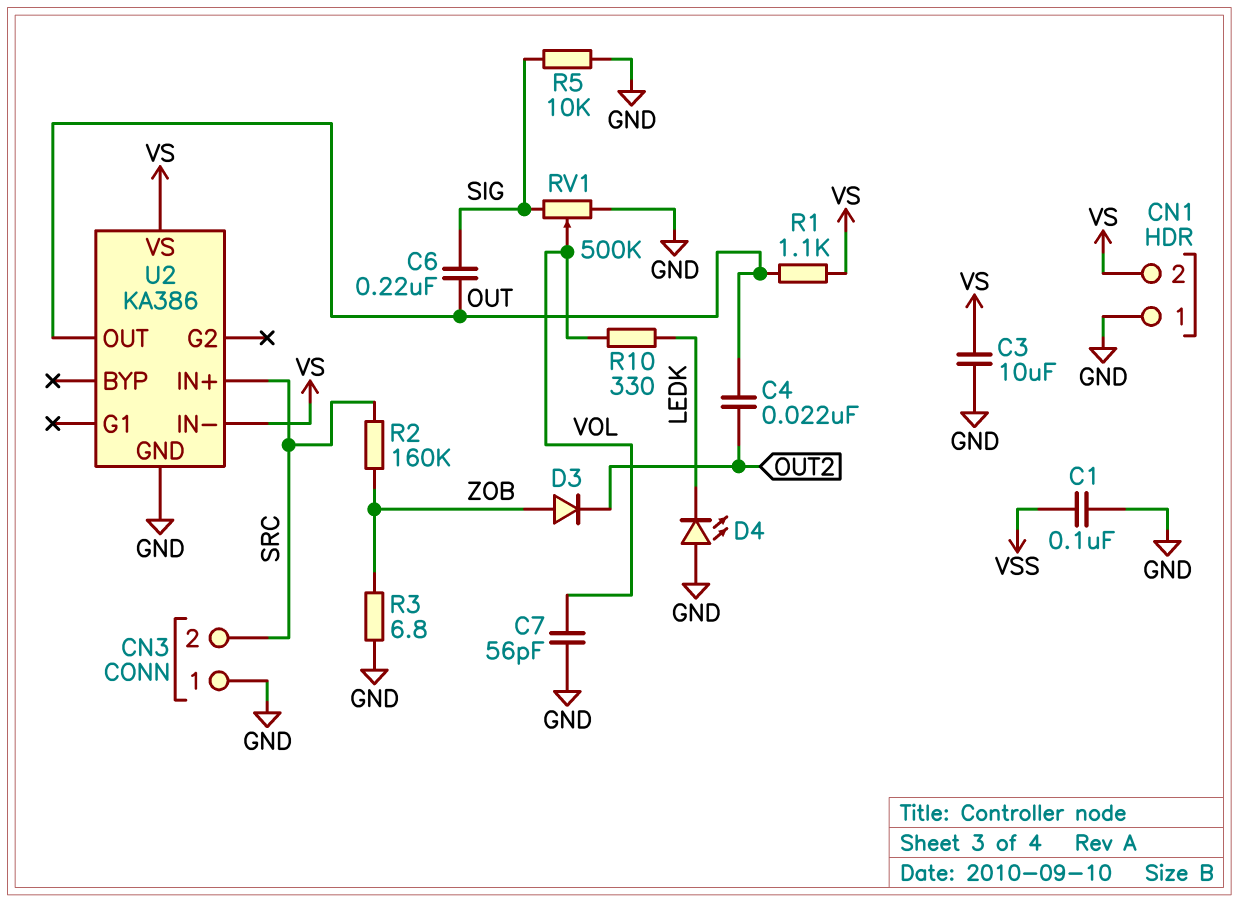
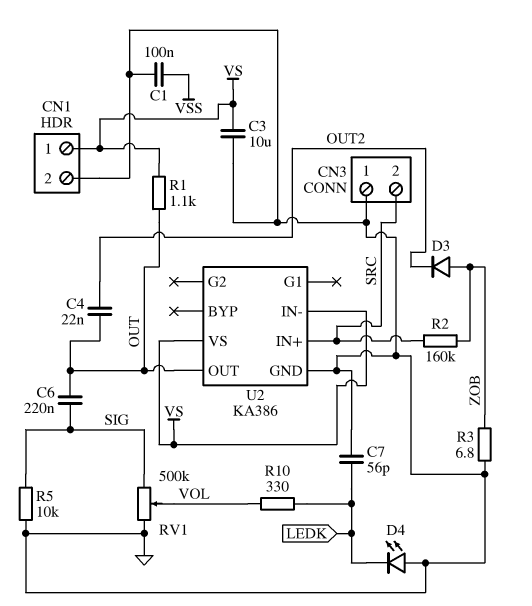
C7: 56pF (GND, VOL) -> 56pF (GND, LEDK)
CN1 pin 1: GND -> VS
CN1 pin 2: VS -> GND

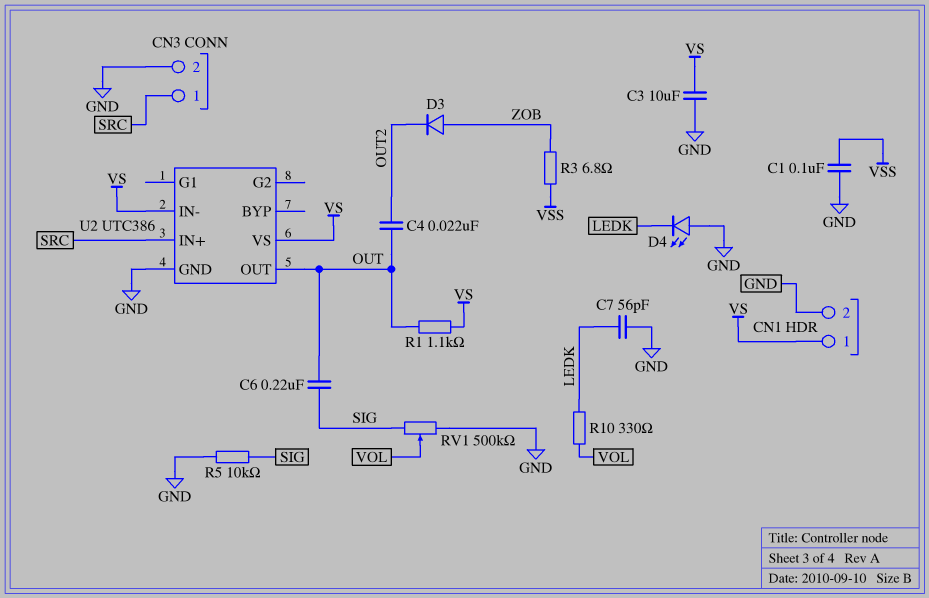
CN3 pin 1: GND -> SRC
CN3 pin 2: SRC -> GND
R2: 160k (SRC, ZOB) -> none
R3: 6.8 (GND, ZOB) -> 6.8 (VSS, ZOB)
U2: KA386 -> UTC386

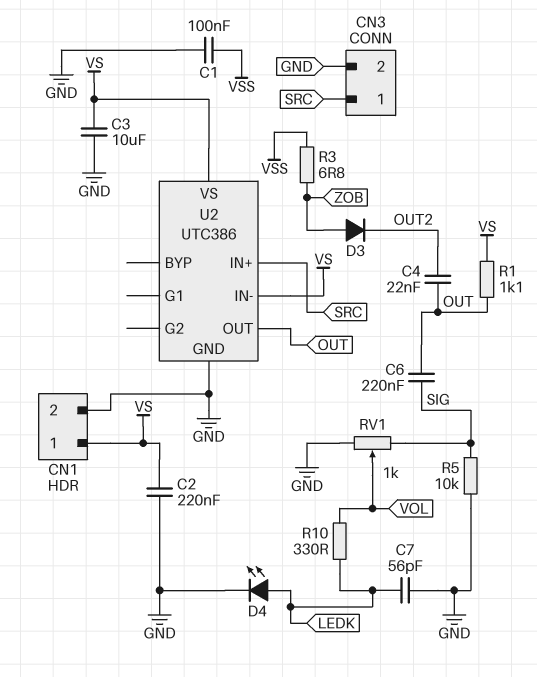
C2: none -> 220nF (GND, VS)
D4: LED (A GND, K LEDK) -> LED (A LEDK, K GND)
RV1: 500k (GND, SIG, wiper VOL) -> 1k (GND, SIG, wiper VOL)

